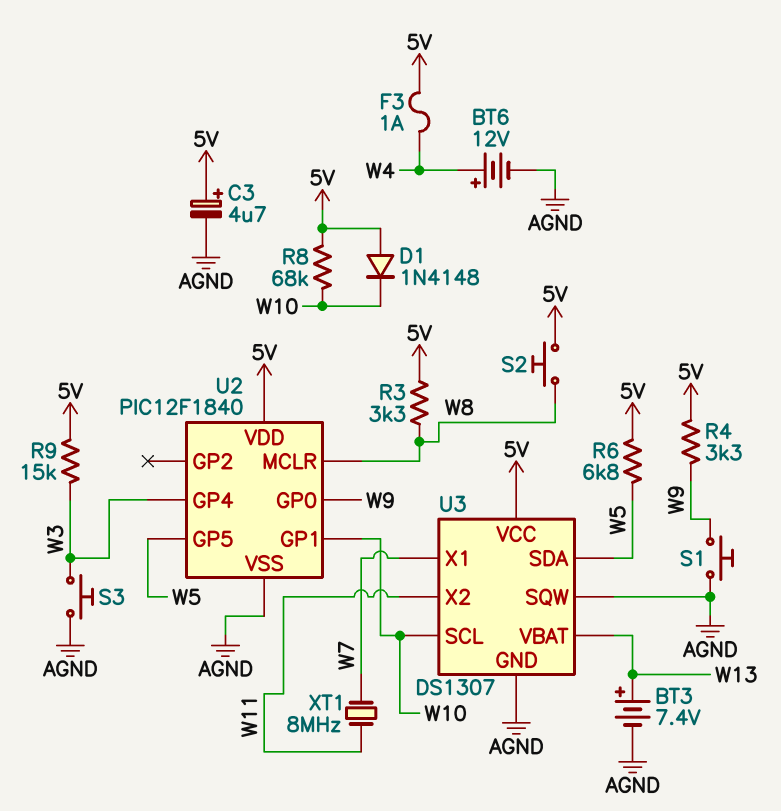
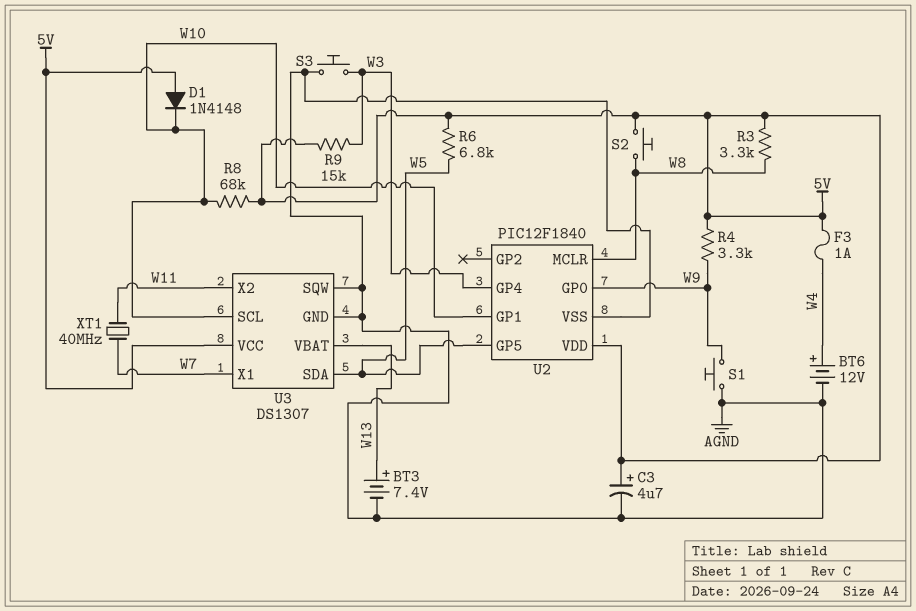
XT1: 8MHz (W7, W11) -> 40MHz (W7, W11)

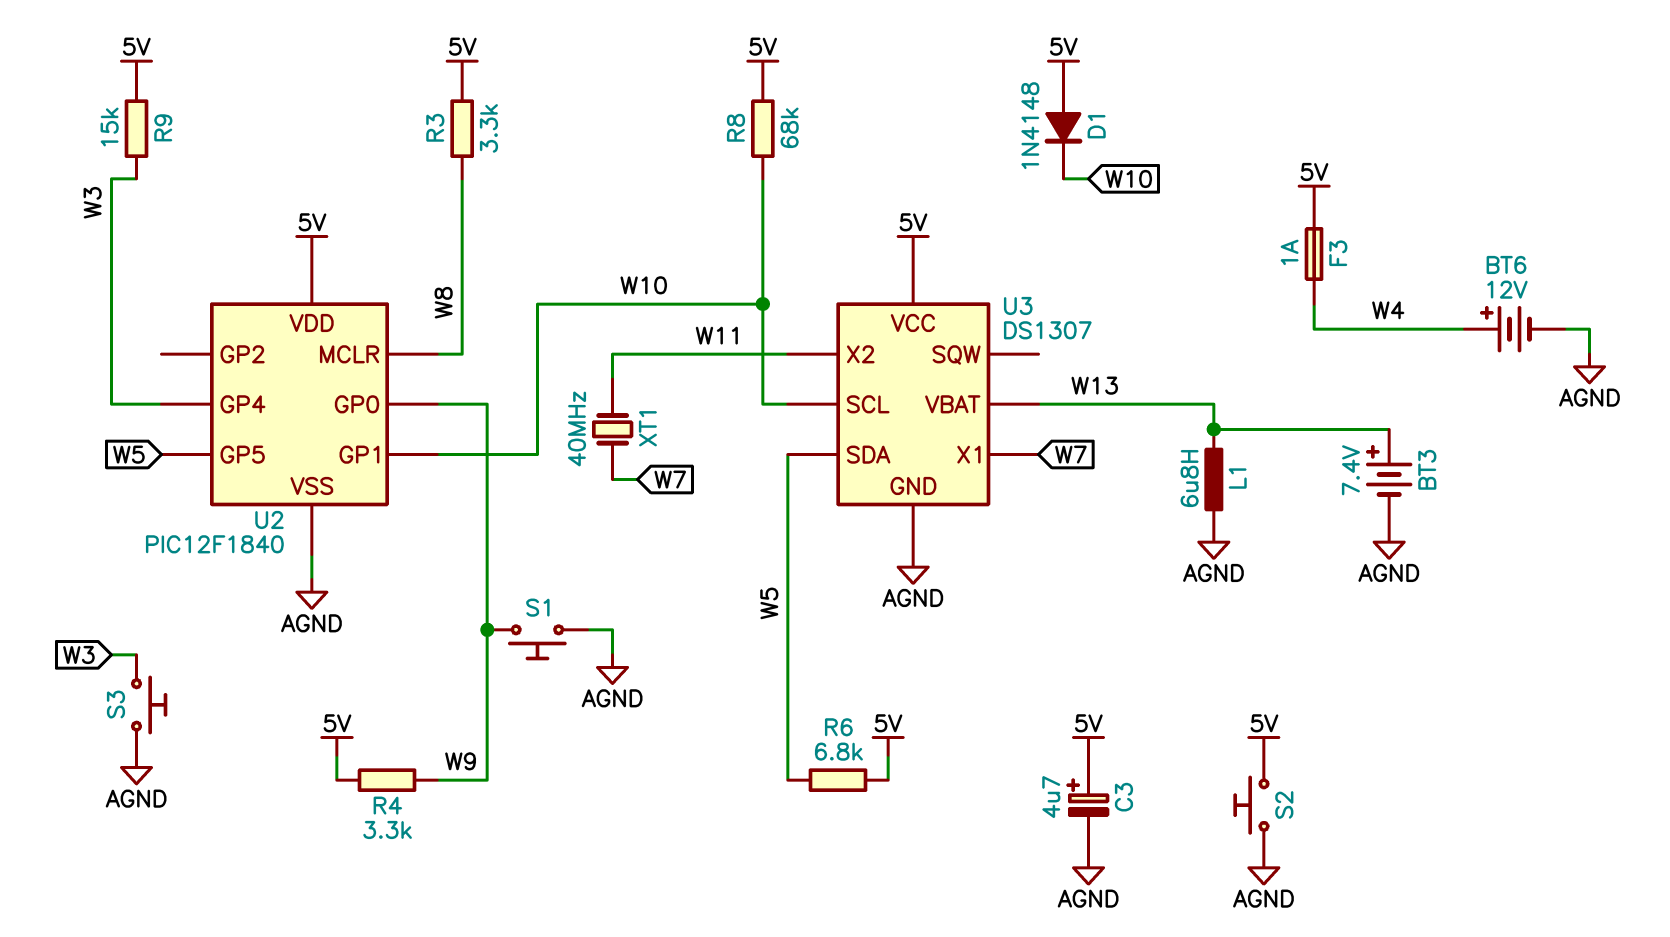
L1: none -> 6.8uH (AGND, W13)
S2: button (5V, W8) -> button (5V, AGND)
U3 pin SQW: AGND -> none

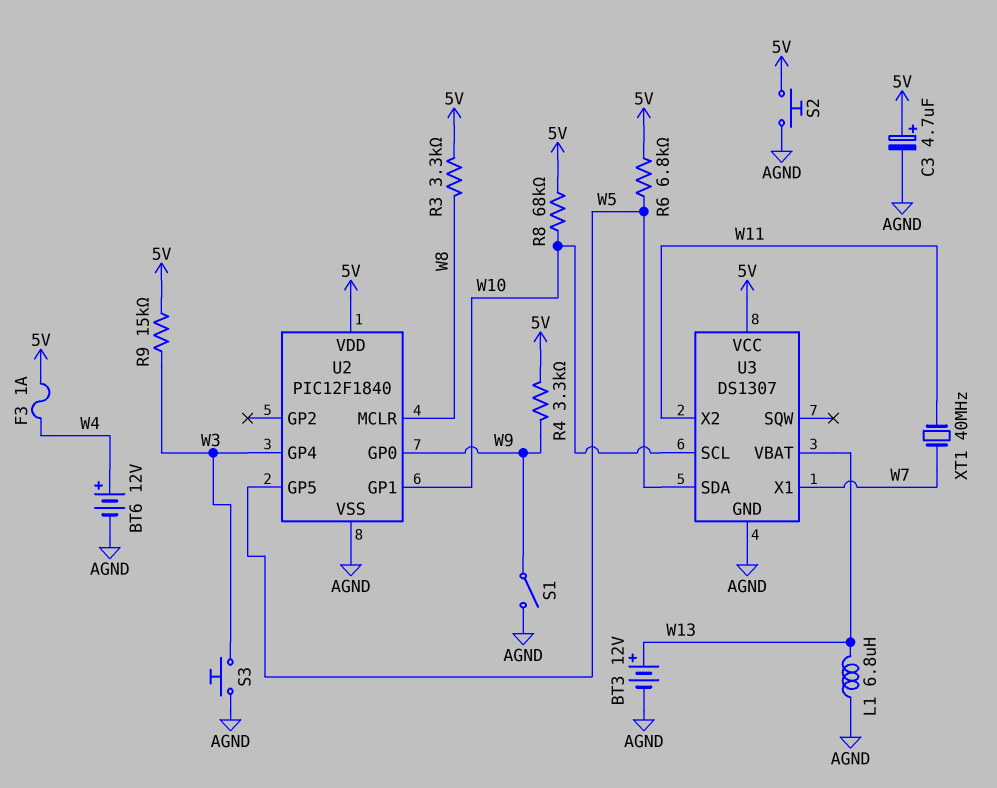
BT3: 7.4V (plus W13, minus AGND) -> 12V (plus W13, minus AGND)
D1: diode 1N4148 (A 5V, K W10) -> none
S1: button (AGND, W9) -> switch (AGND, W9)

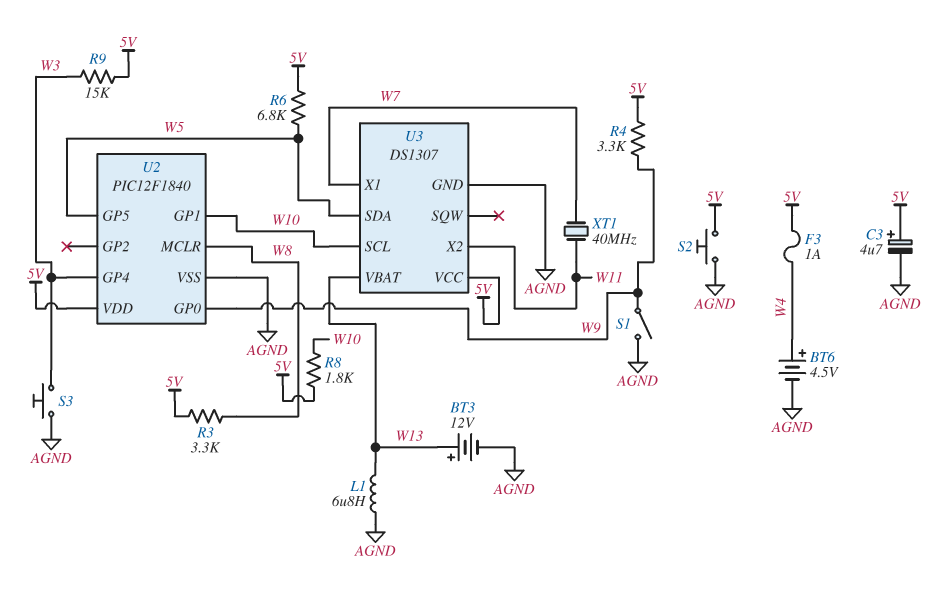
BT6: 12V (plus W4, minus AGND) -> 4.5V (plus W4, minus AGND)
R8: 68k (5V, W10) -> 1.8k (5V, W10)

